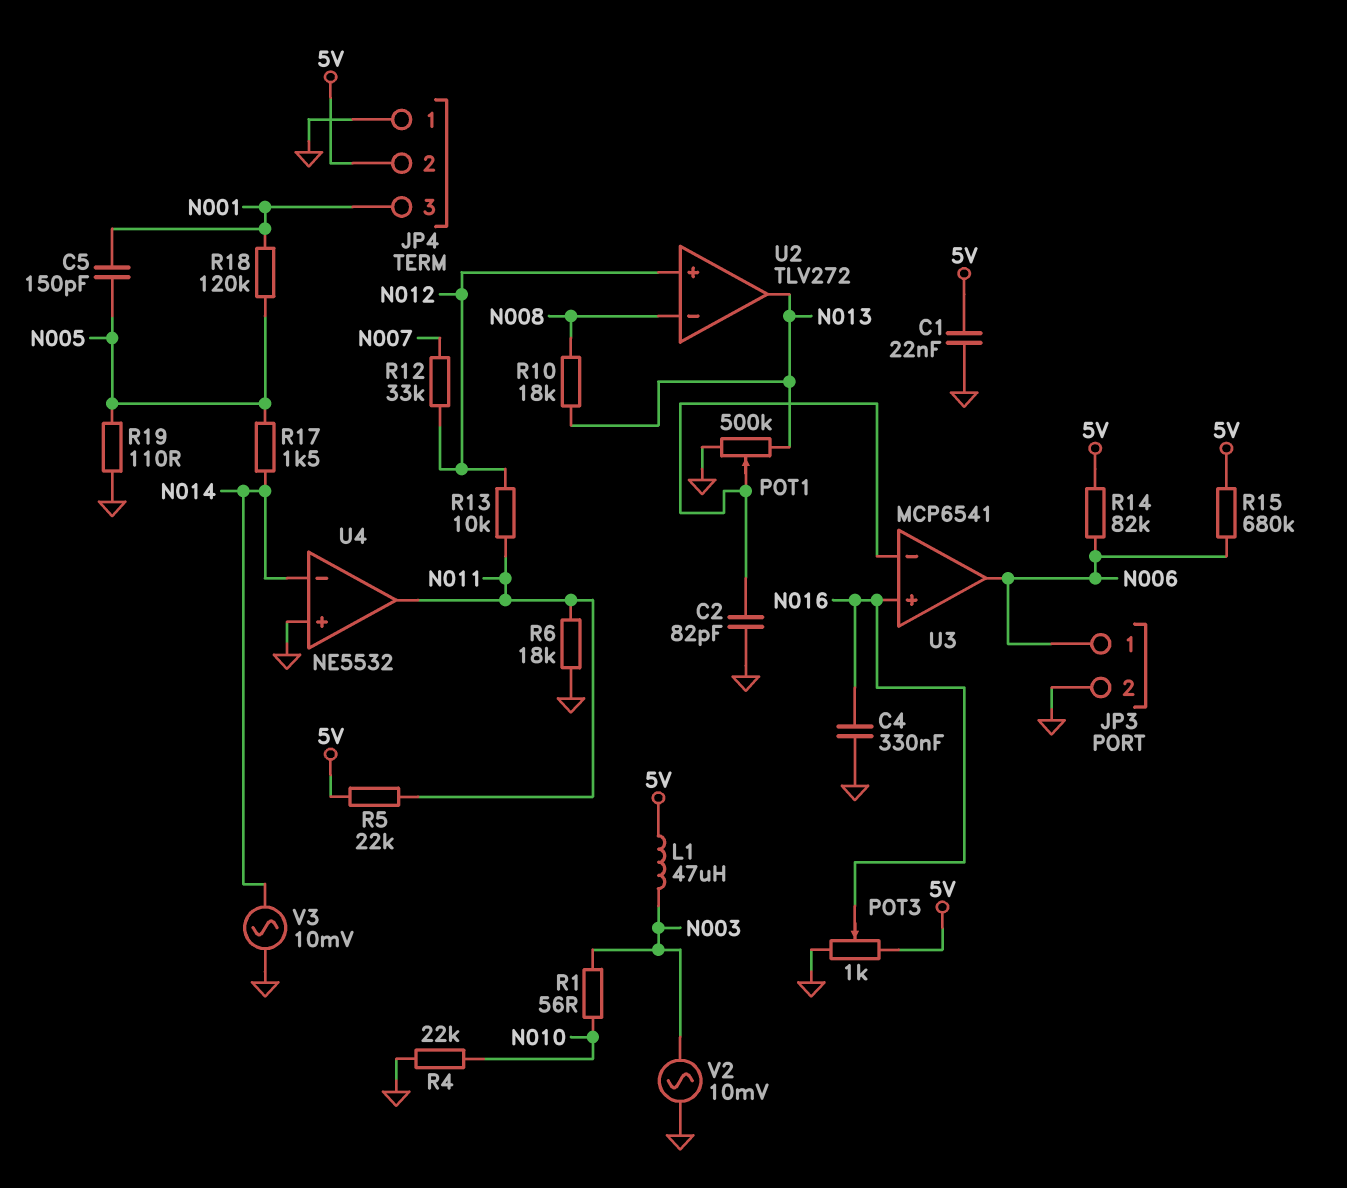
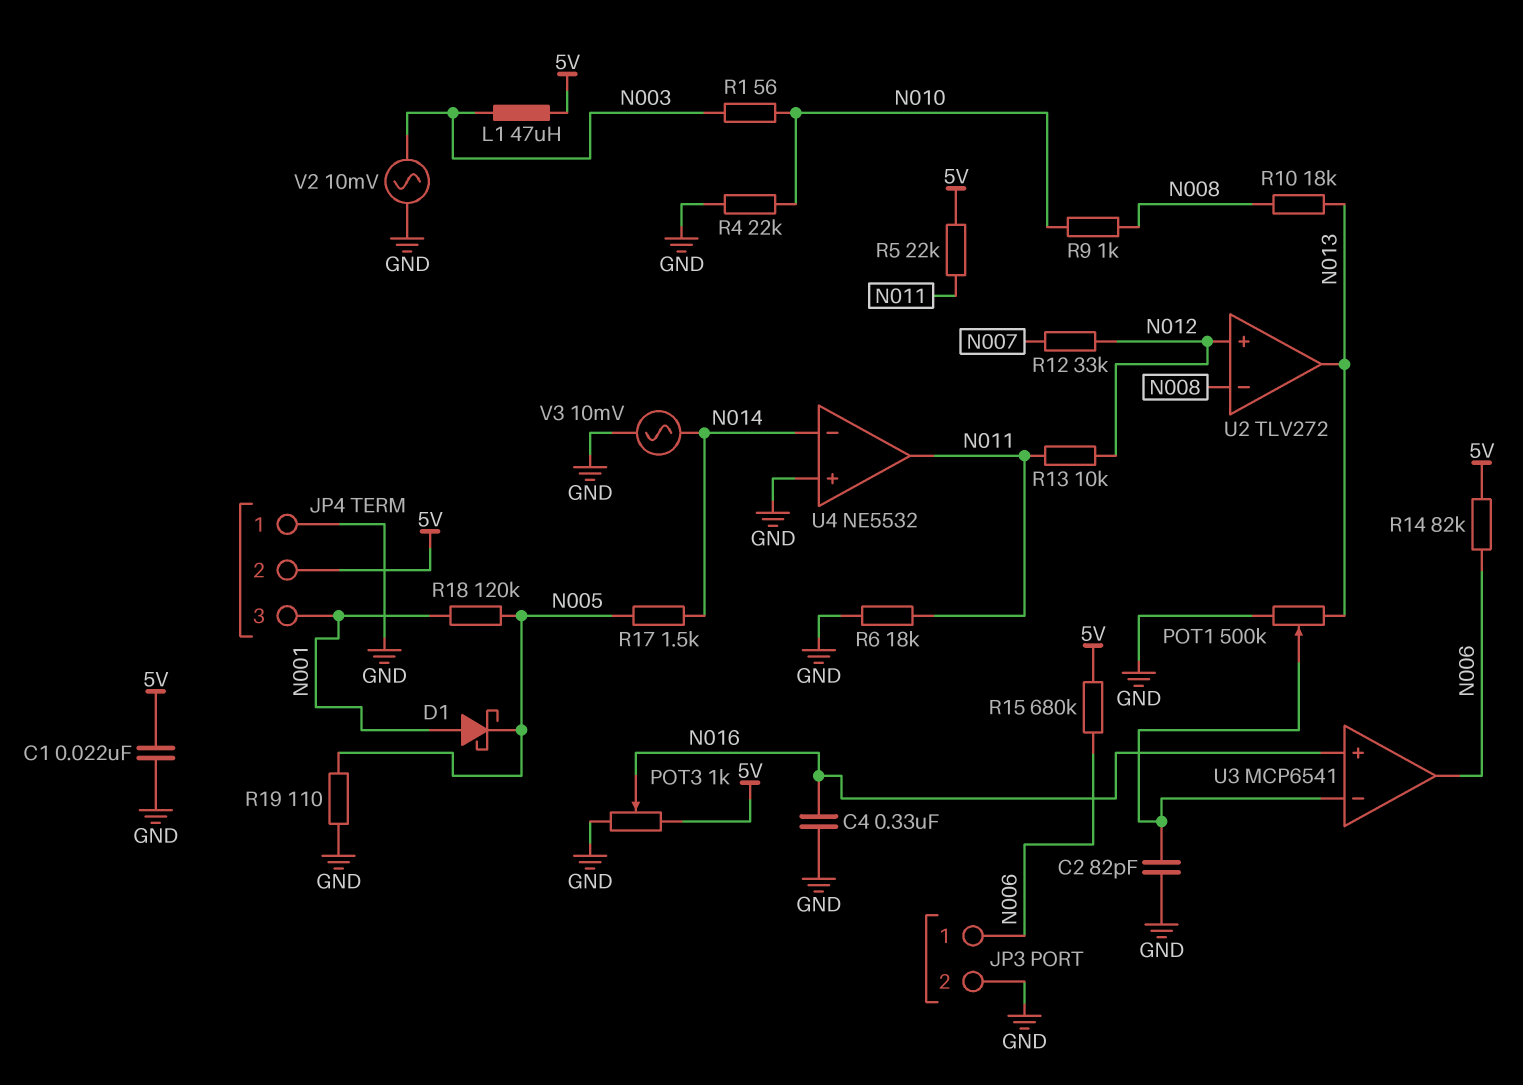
C5: 150pF (N001, N005) -> none
D1: none -> schottky (A N001, K N005)
R9: none -> 1k (N008, N010)

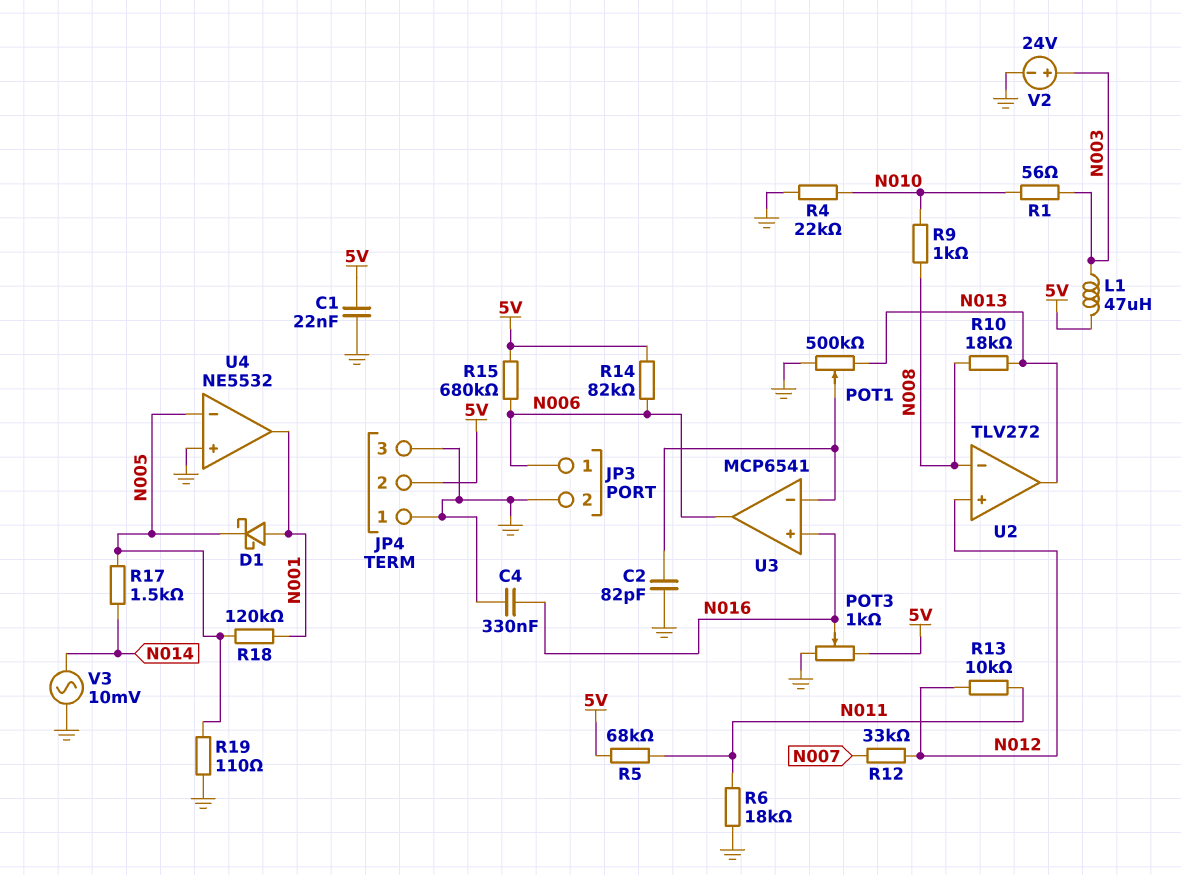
JP4 pin 3: N001 -> GND
R5: 22k (5V, N011) -> 68k (5V, N011)
U4 pin in-: N014 -> N005
U4 pin out: N011 -> N001
V2: AC 10mV (GND, N003) -> 24V (plus N003, minus GND)

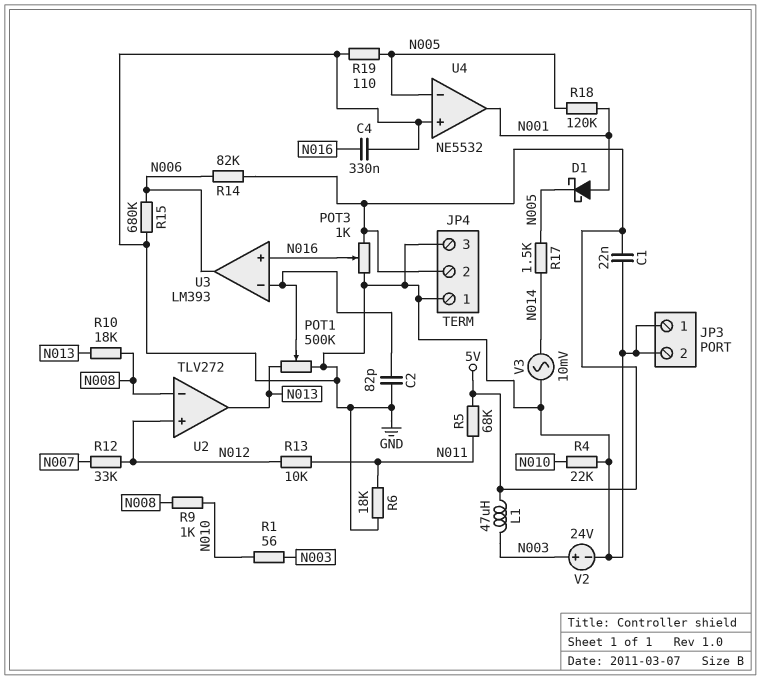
JP3 pin 1: N006 -> GND
R15: 680k (5V, N006) -> 680k (GND, N006)
U3: MCP6541 -> LM393

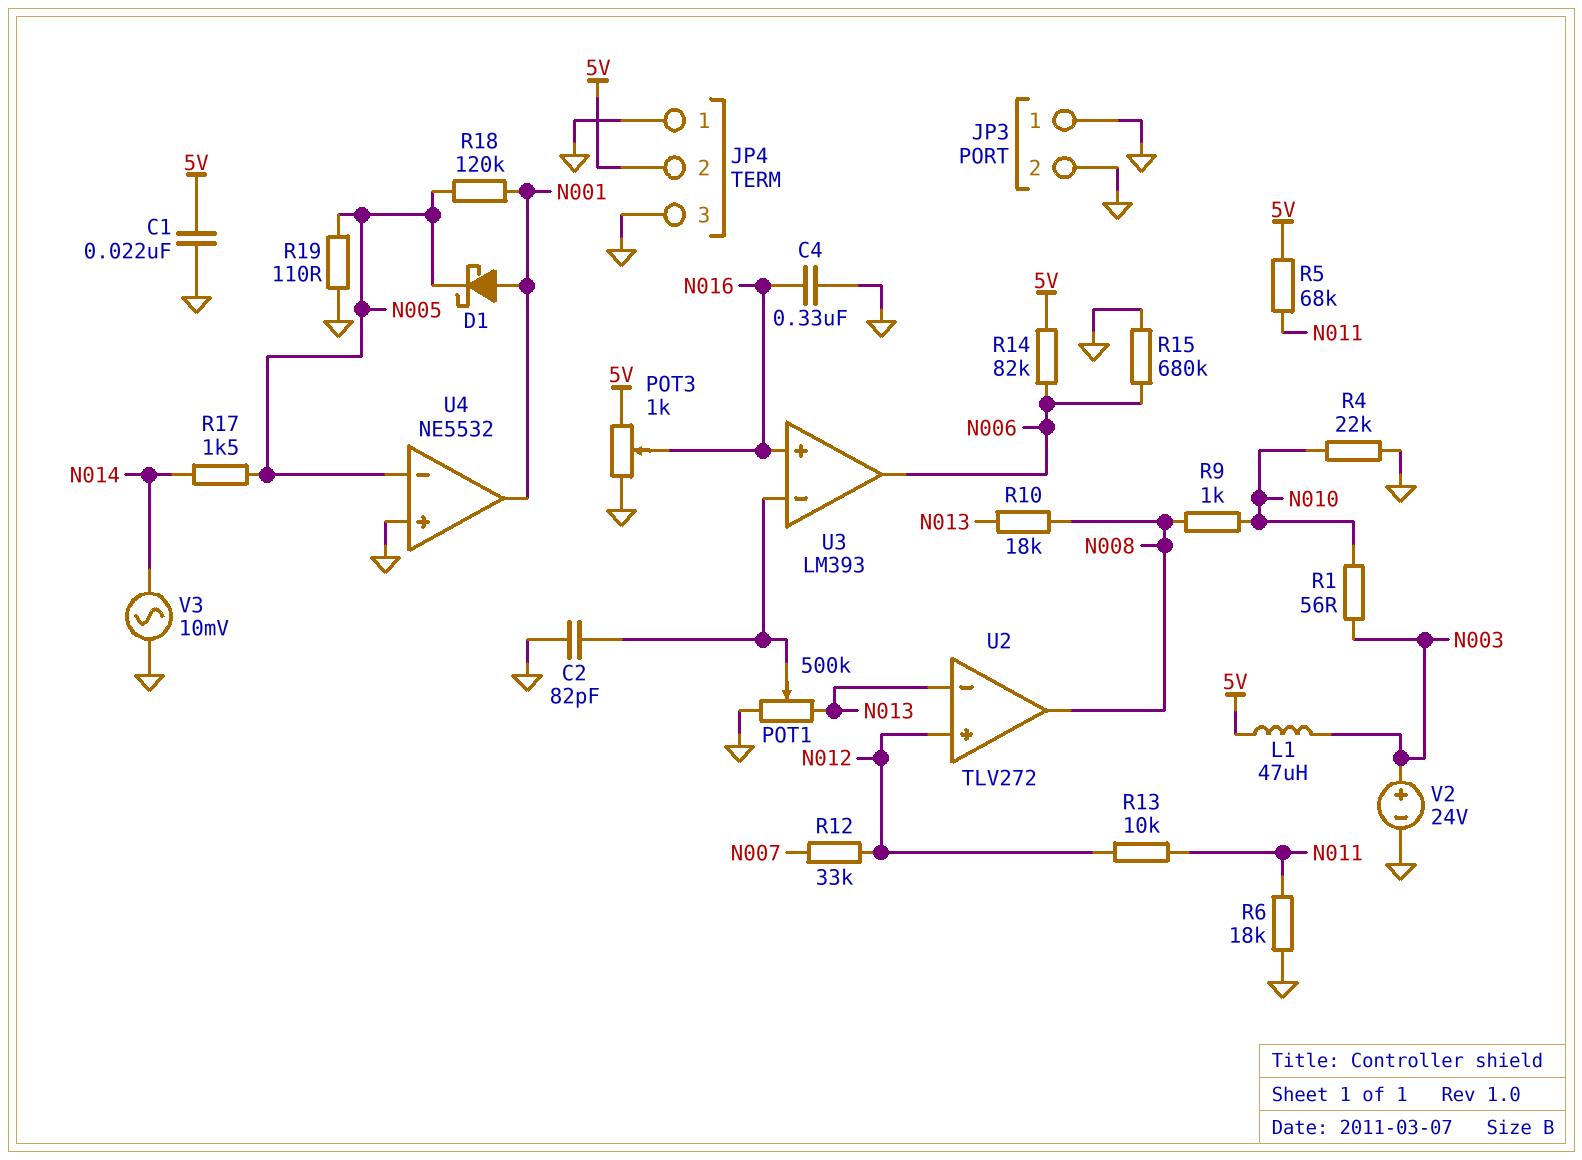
U2 pin in-: N008 -> N013
U2 pin out: N013 -> N008

